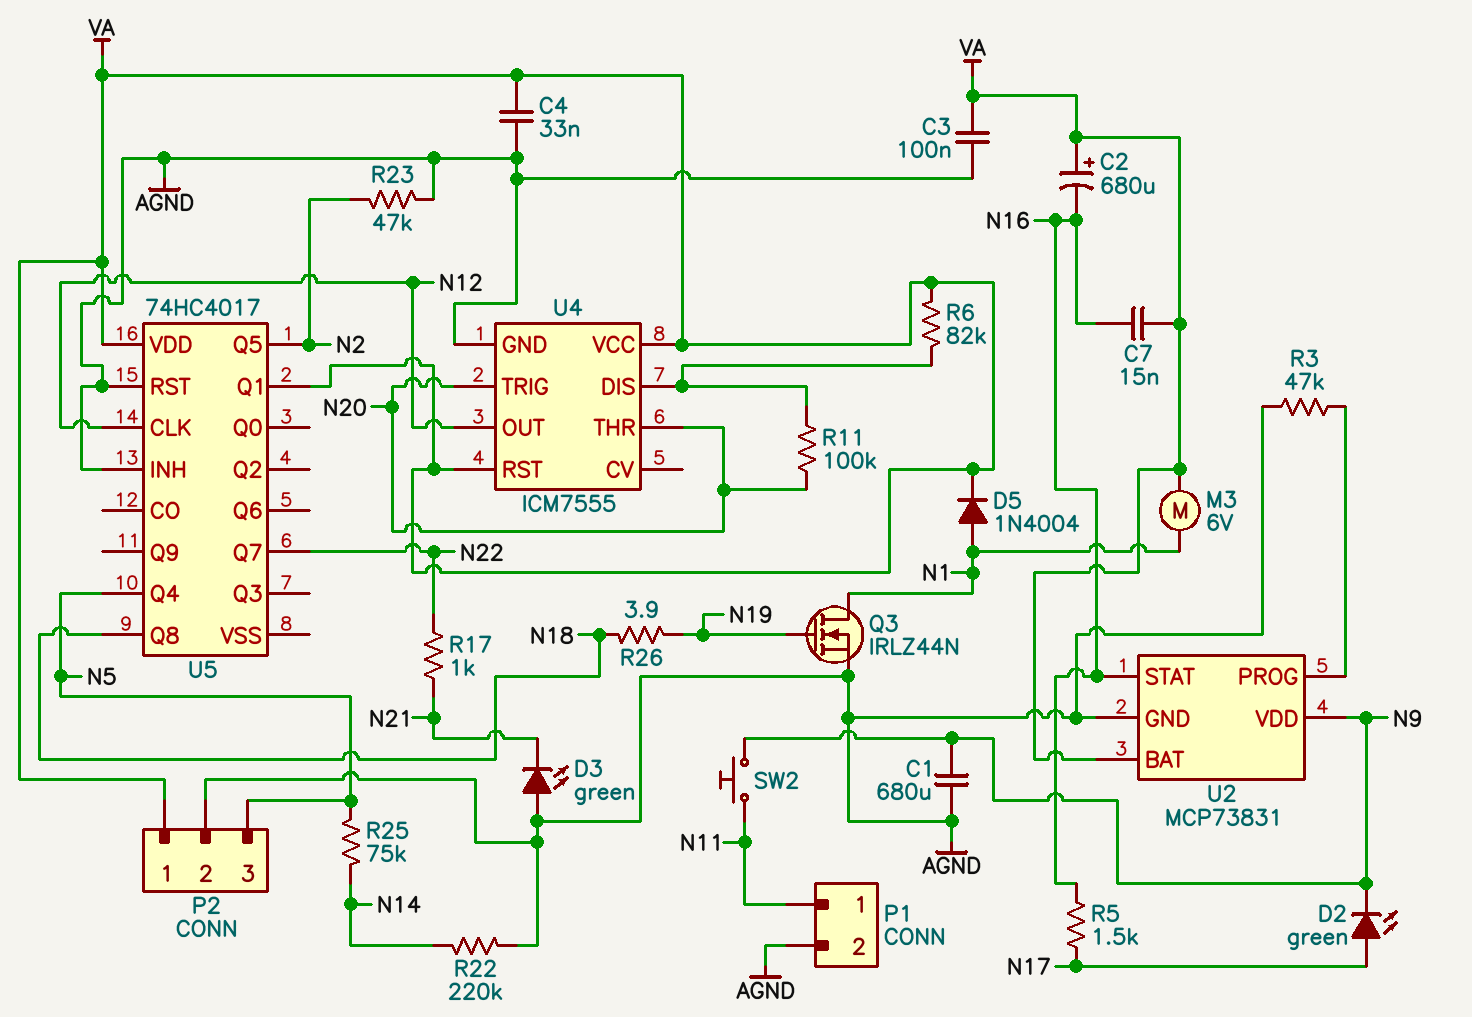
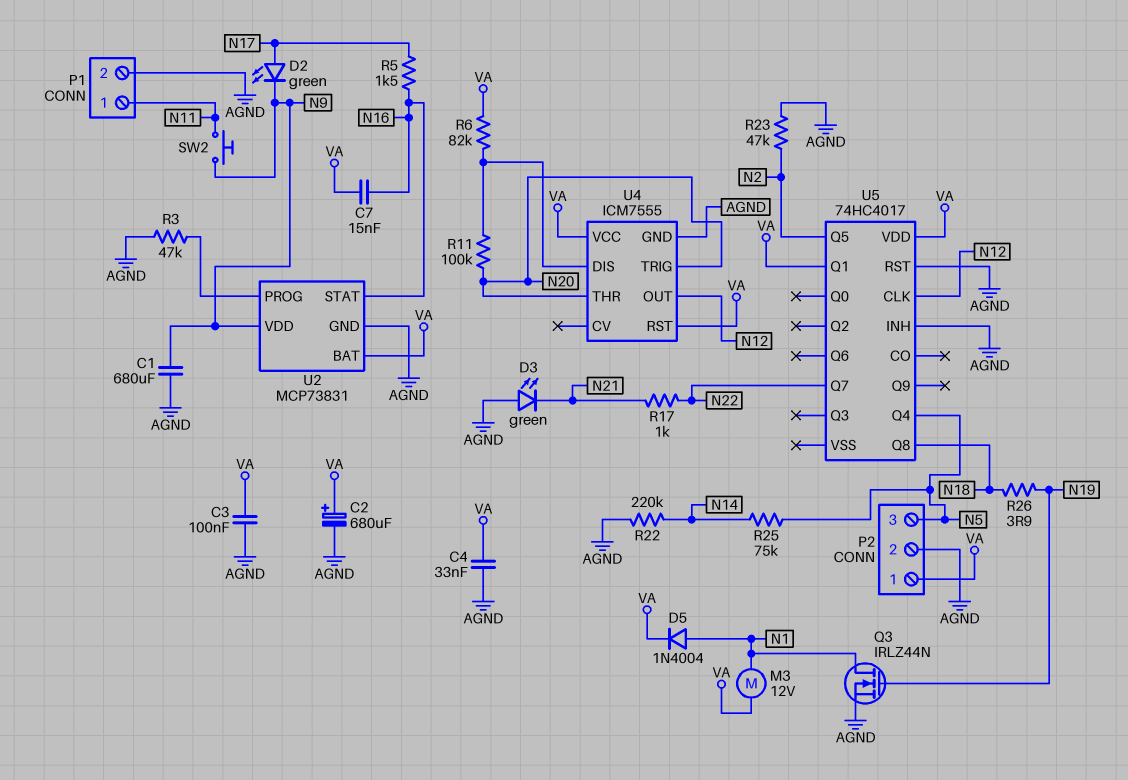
C2: 680uF (plus VA, minus N16) -> 680uF (plus VA, minus AGND)
M3: motor 6V (N1, VA) -> motor 12V (N1, VA)

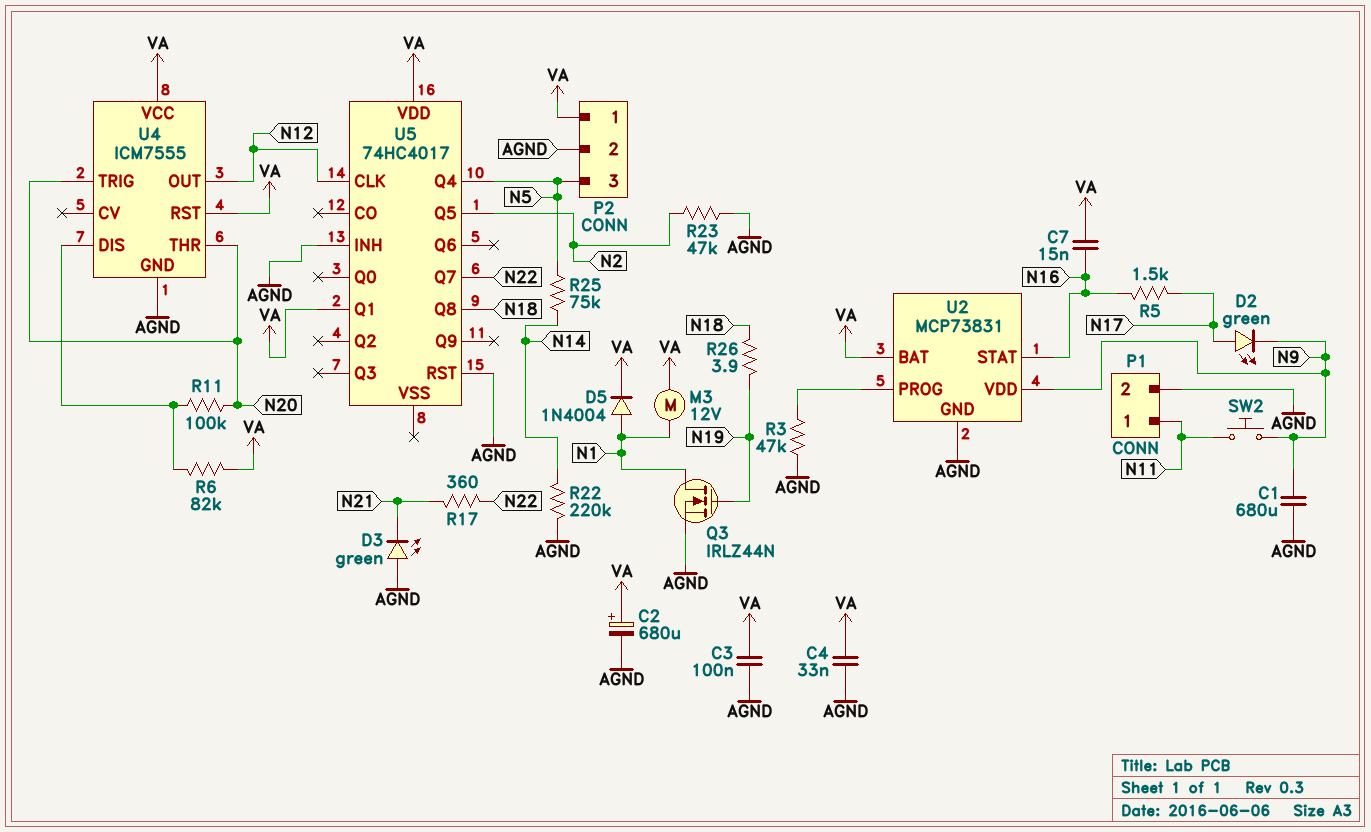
R17: 1k (N21, N22) -> 360 (N21, N22)

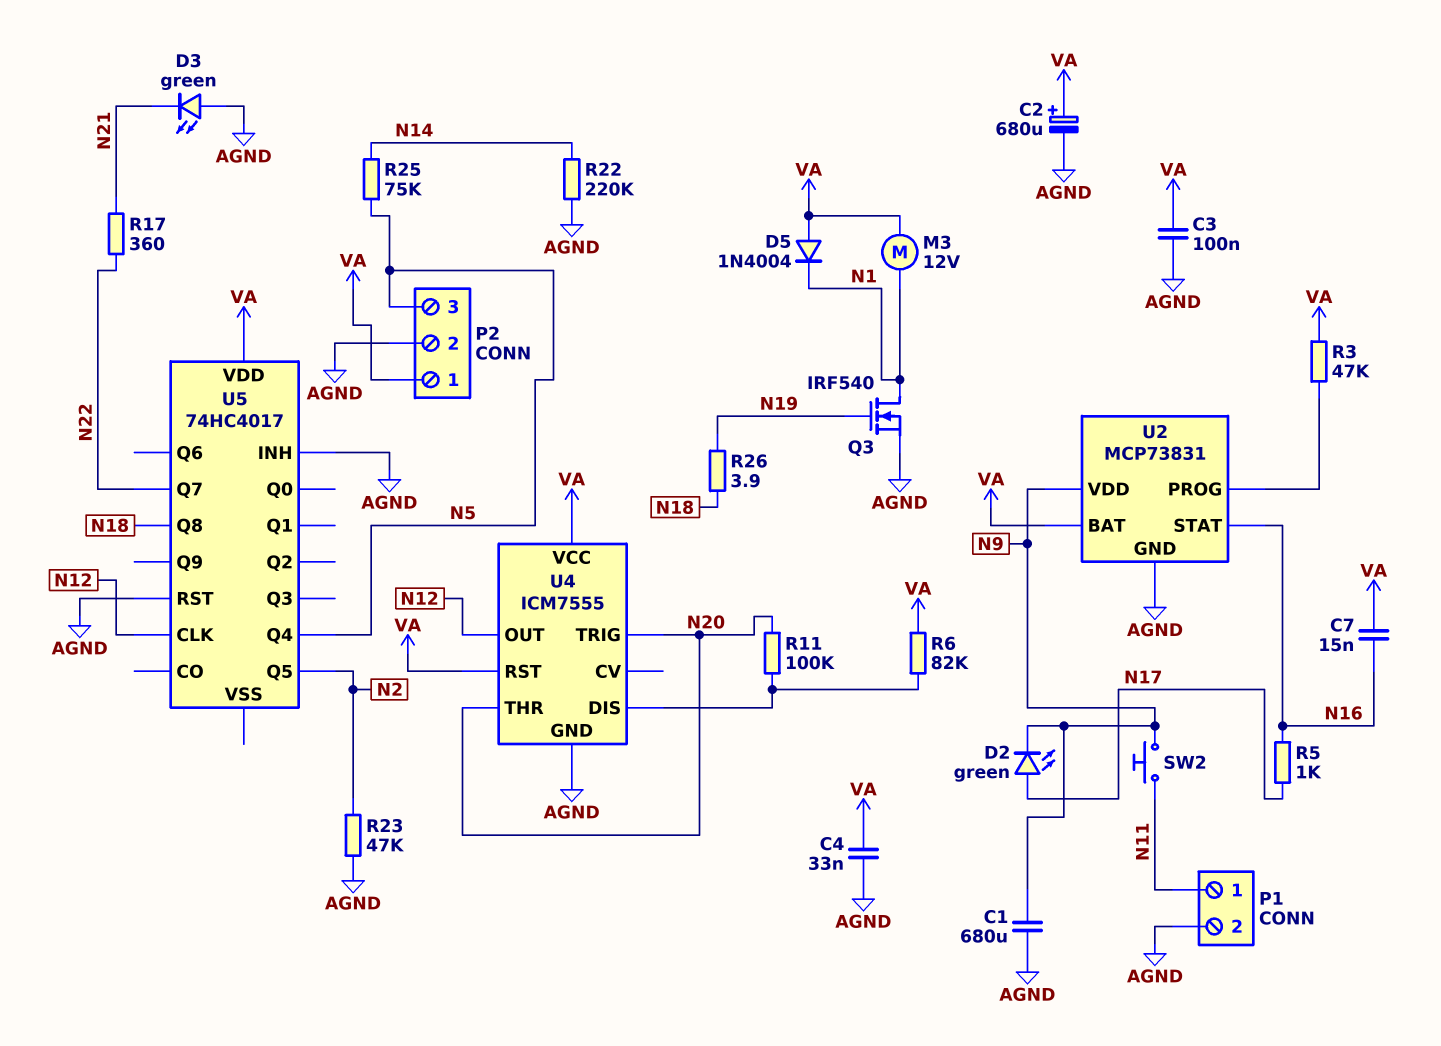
D5: diode 1N4004 (A N1, K VA) -> diode 1N4004 (A VA, K N1)
Q3: NMOS IRLZ44N (G N19, D N1, S AGND) -> NMOS IRF540 (G N19, D N1, S AGND)
R3: 47k (AGND, U2/PROG) -> 47k (U2/PROG, VA)
R5: 1.5k (N16, N17) -> 1k (N16, N17)
U5 pin Q1: VA -> none

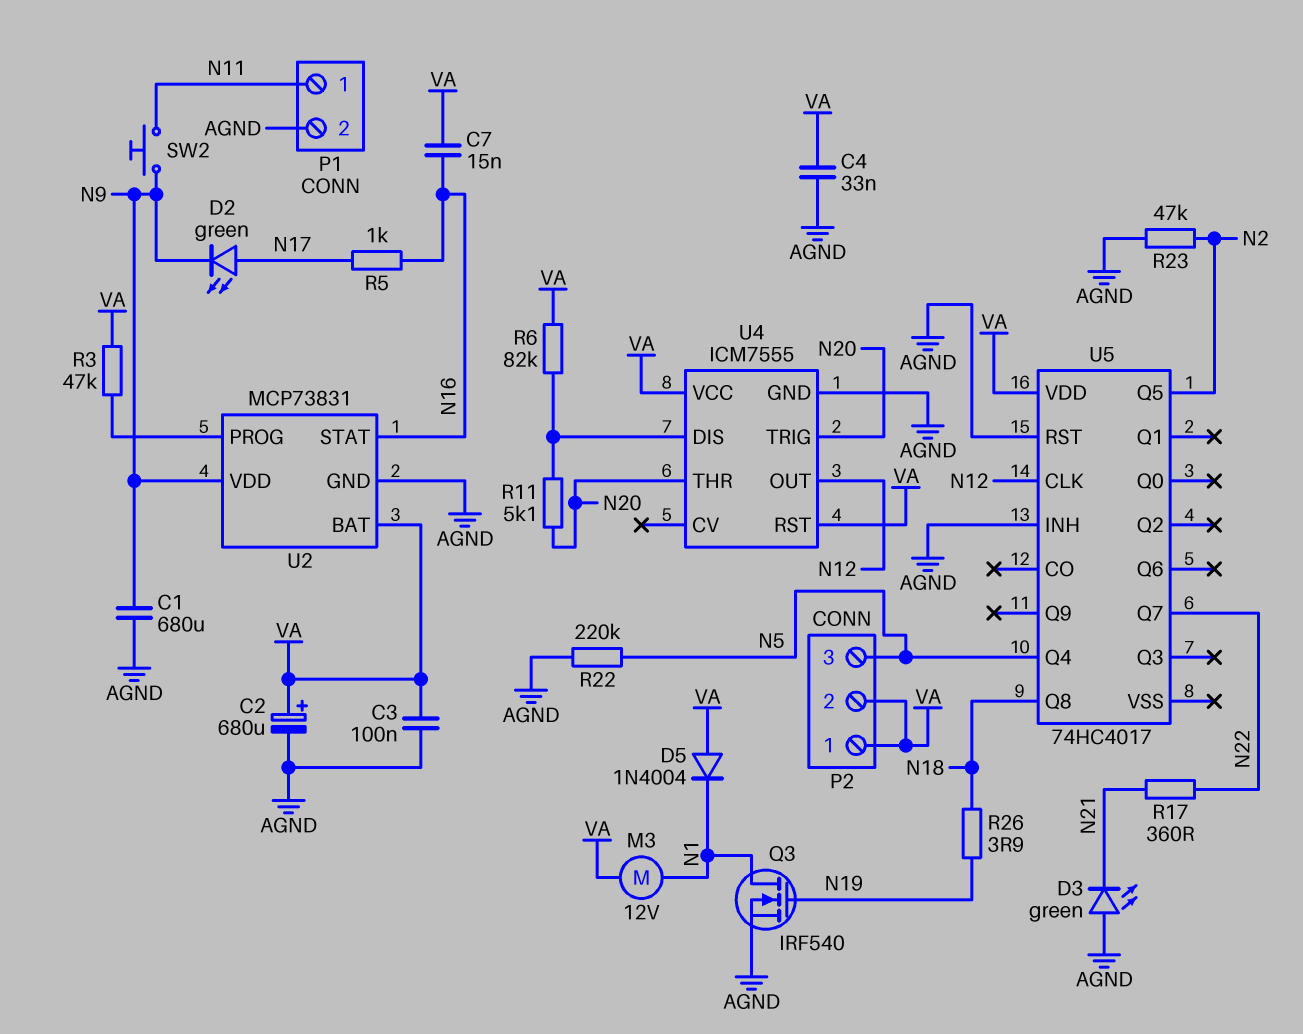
P2 pin 2: AGND -> VA
R11: 100k (N20, U4/DIS) -> 5.1k (N20, U4/DIS)
R22: 220k (AGND, N14) -> 220k (AGND, N5)
R25: 75k (N5, N14) -> none

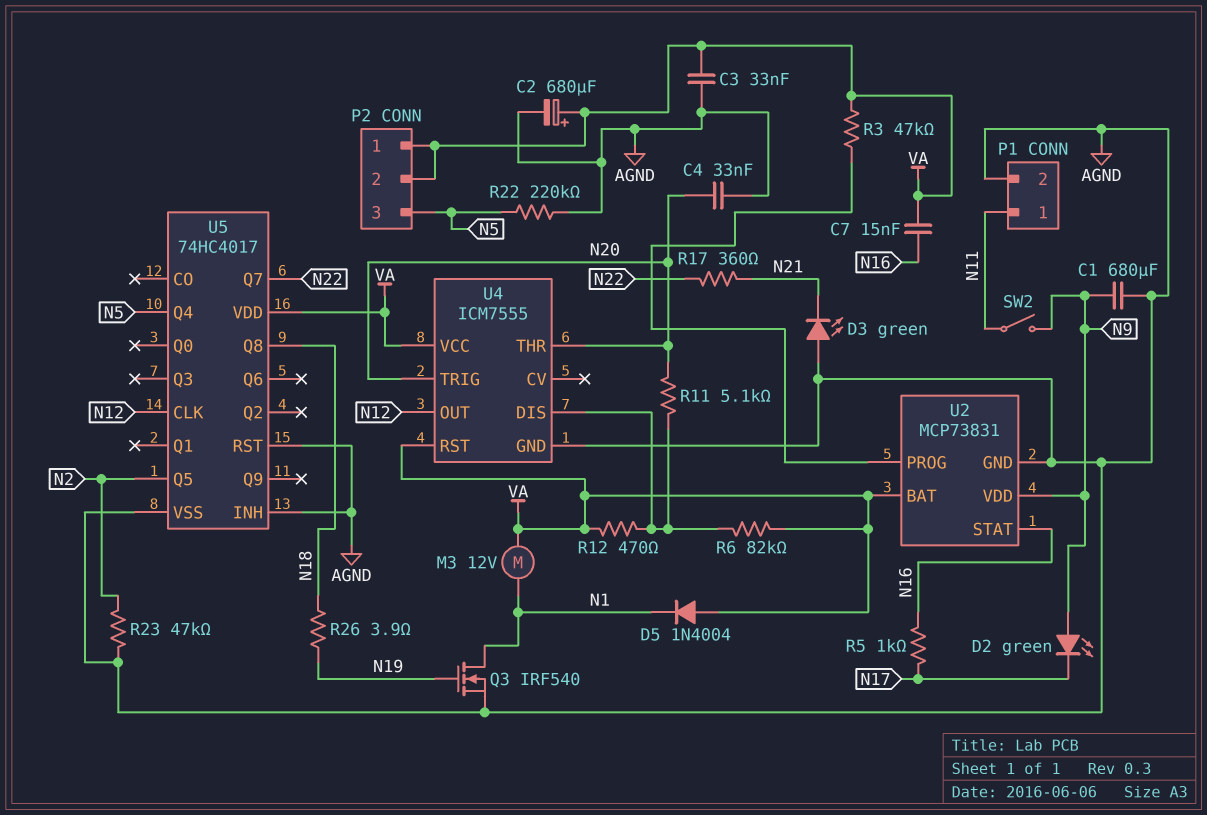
C3: 100nF (AGND, VA) -> 33nF (AGND, VA)
C4: 33nF (AGND, VA) -> 33nF (AGND, N20)
D2: LED green (A N17, K N9) -> LED green (A N9, K N17)
R12: none -> 470 (U4/DIS, VA)
SW2: button (N9, N11) -> switch (N9, N11)
U5 pin VSS: none -> AGND

